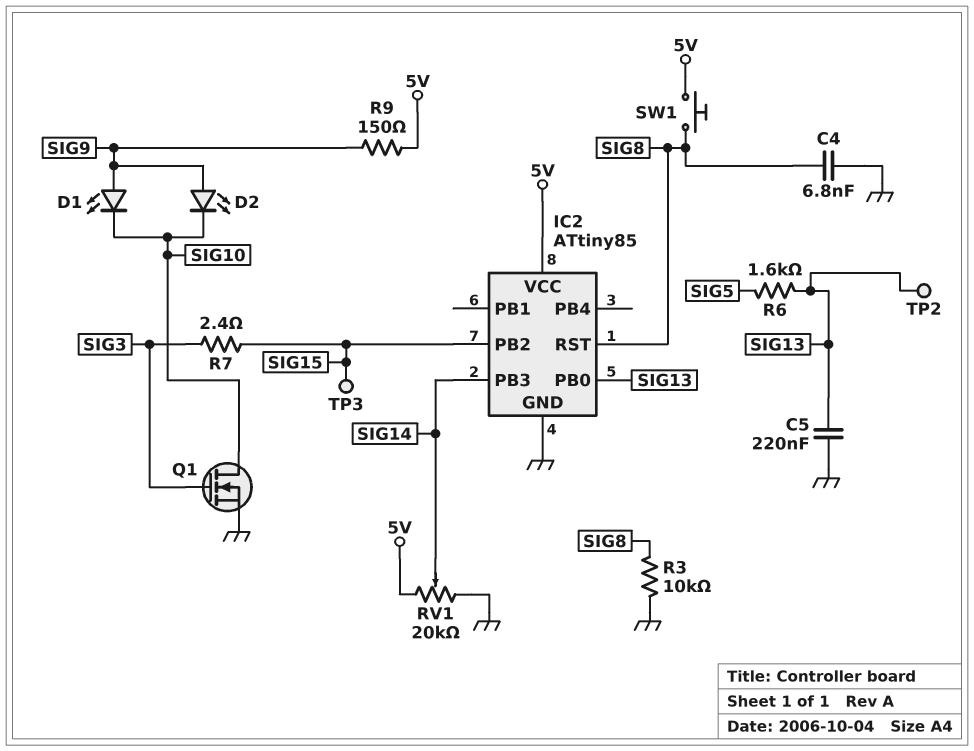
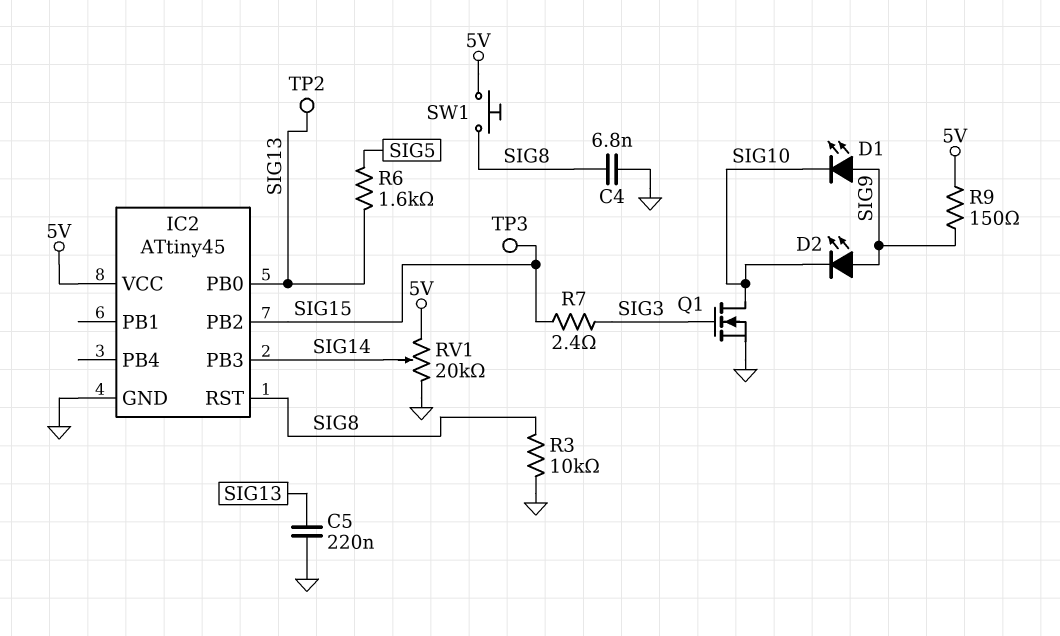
IC2: ATtiny85 -> ATtiny45

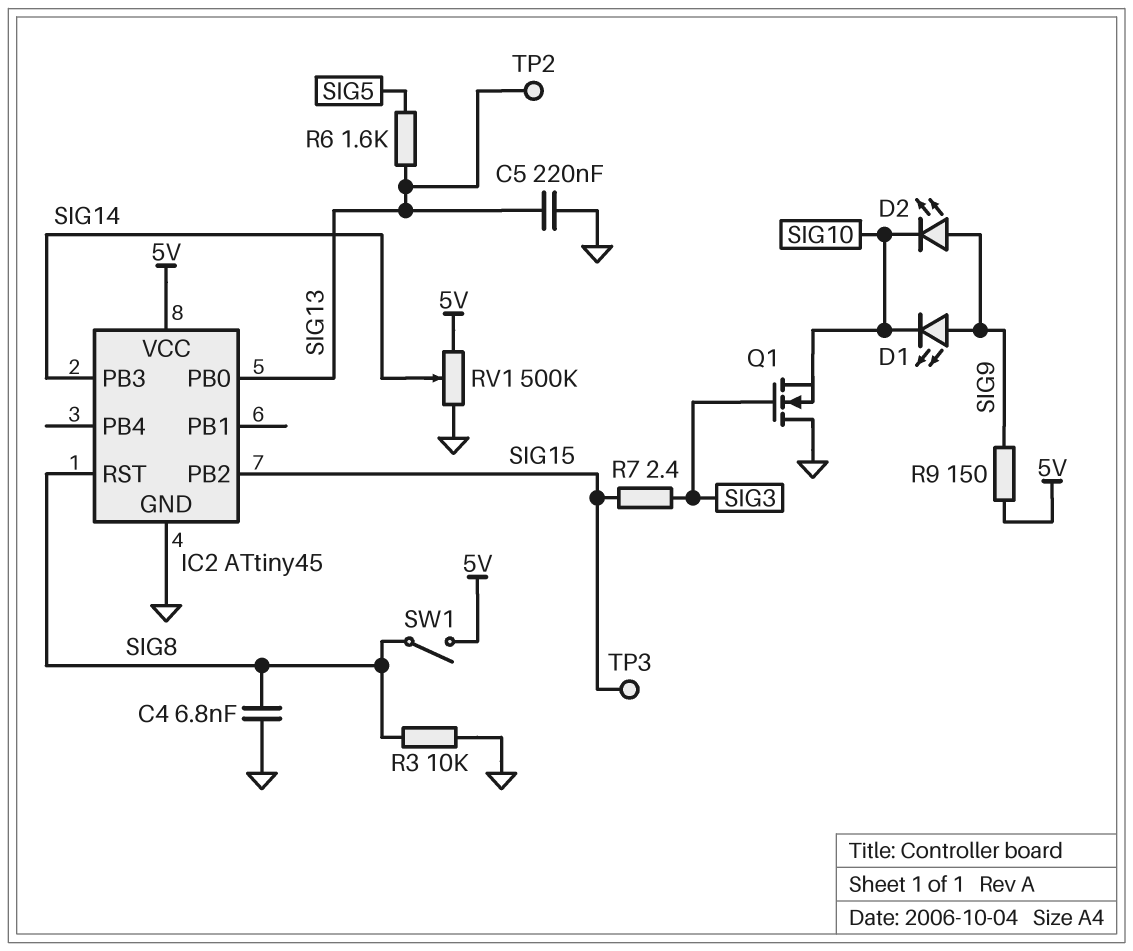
Q1: NMOS (G SIG3, D SIG10, S GND) -> NMOS (G SIG3, D GND, S SIG10)
RV1: 20k (5V, GND, wiper SIG14) -> 500k (5V, GND, wiper SIG14)
SW1: button (5V, SIG8) -> switch (5V, SIG8)

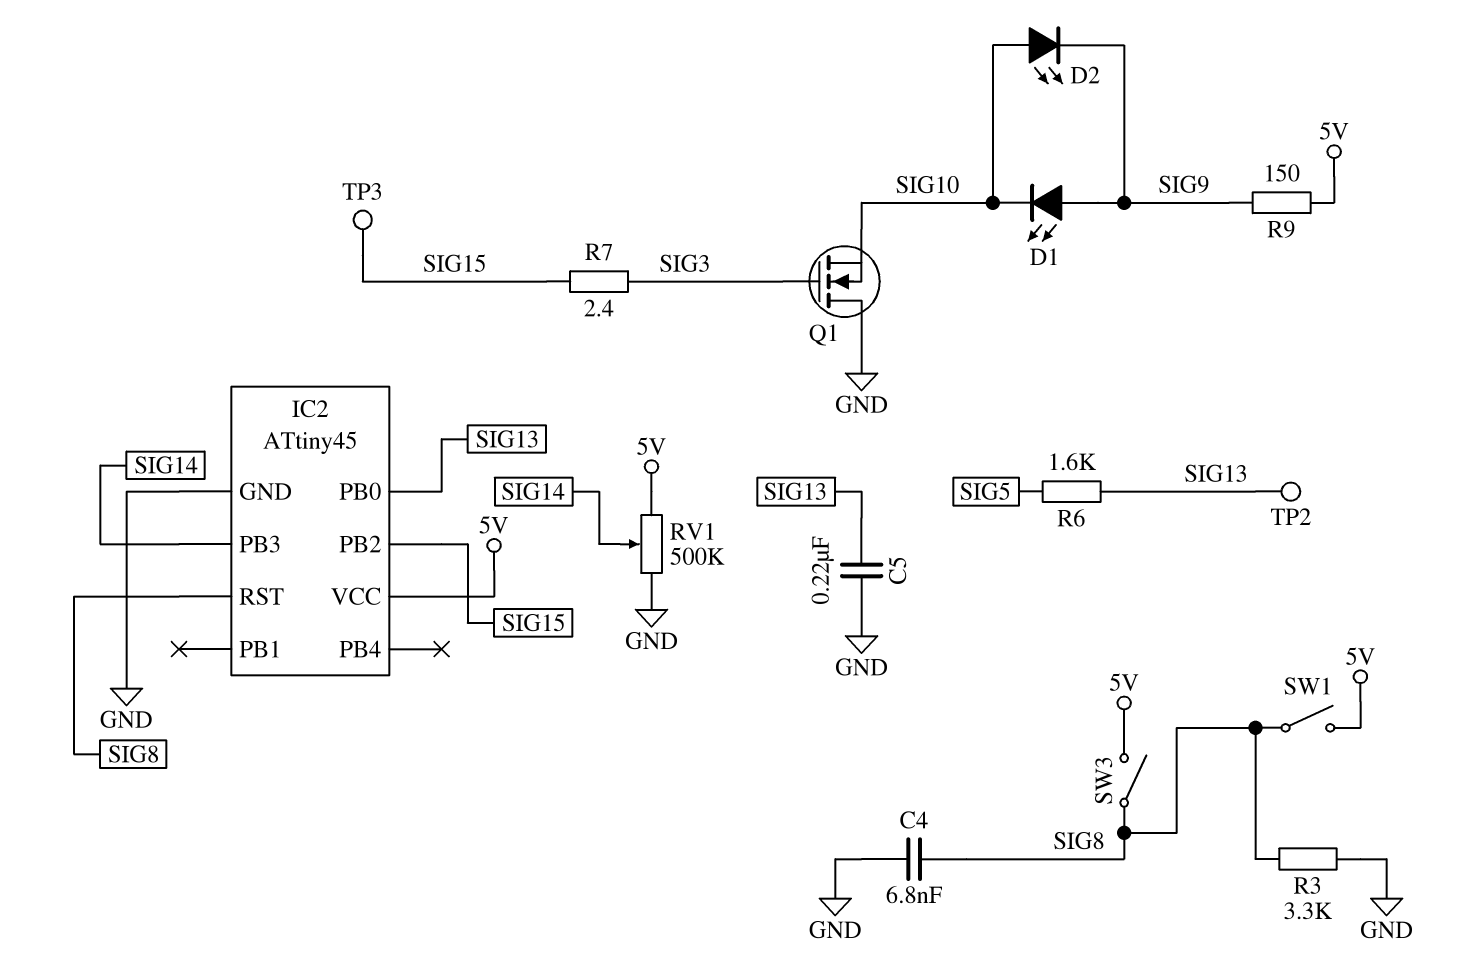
D2: LED (A SIG9, K SIG10) -> LED (A SIG10, K SIG9)
R3: 10k (GND, SIG8) -> 3.3k (GND, SIG8)
SW3: none -> switch (5V, SIG8)

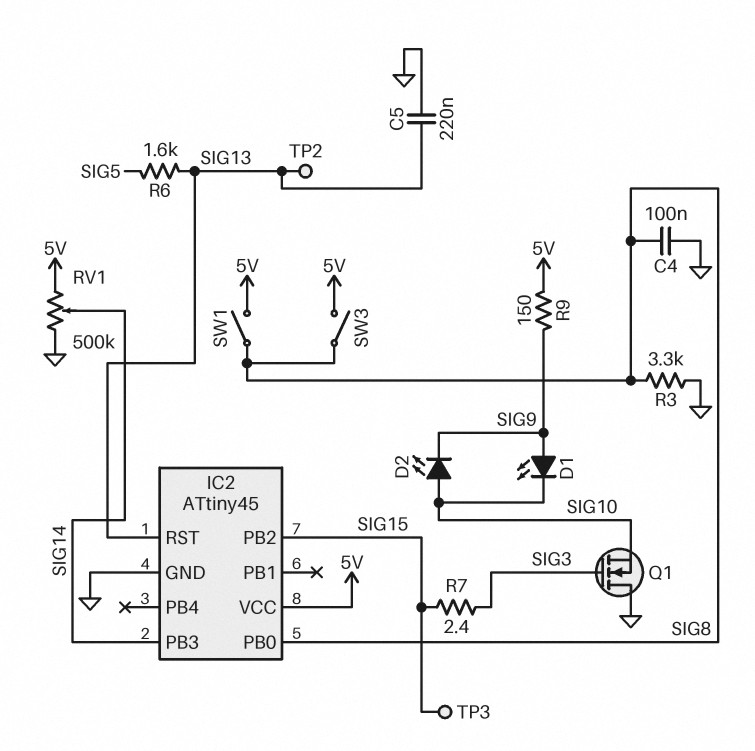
C4: 6.8nF (GND, SIG8) -> 100nF (GND, SIG8)
IC2 pin PB0: SIG13 -> SIG8
IC2 pin RST: SIG8 -> SIG13

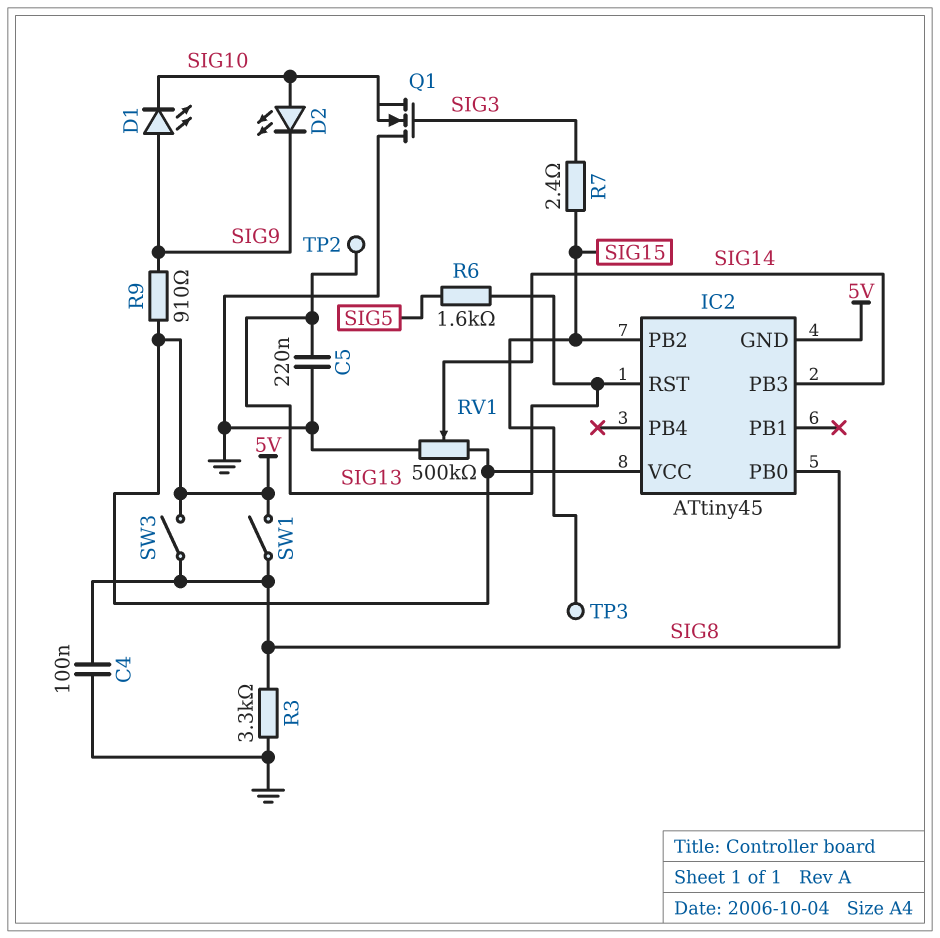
IC2 pin GND: GND -> 5V
R9: 150 (5V, SIG9) -> 910 (5V, SIG9)

